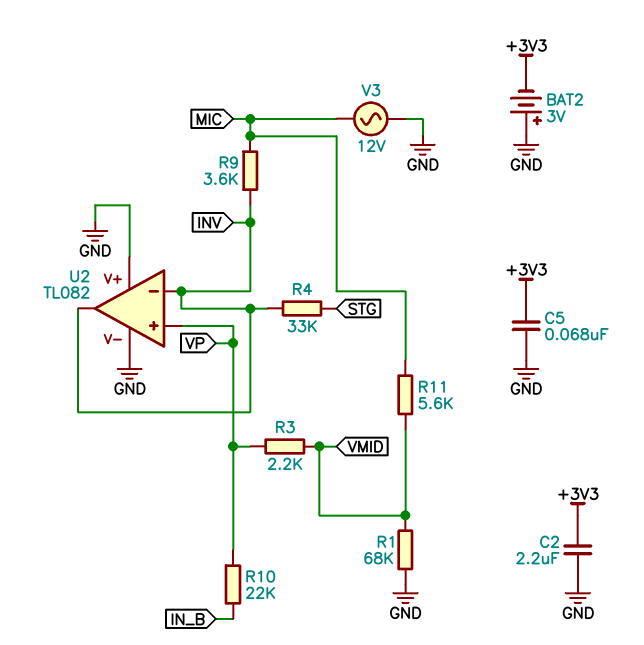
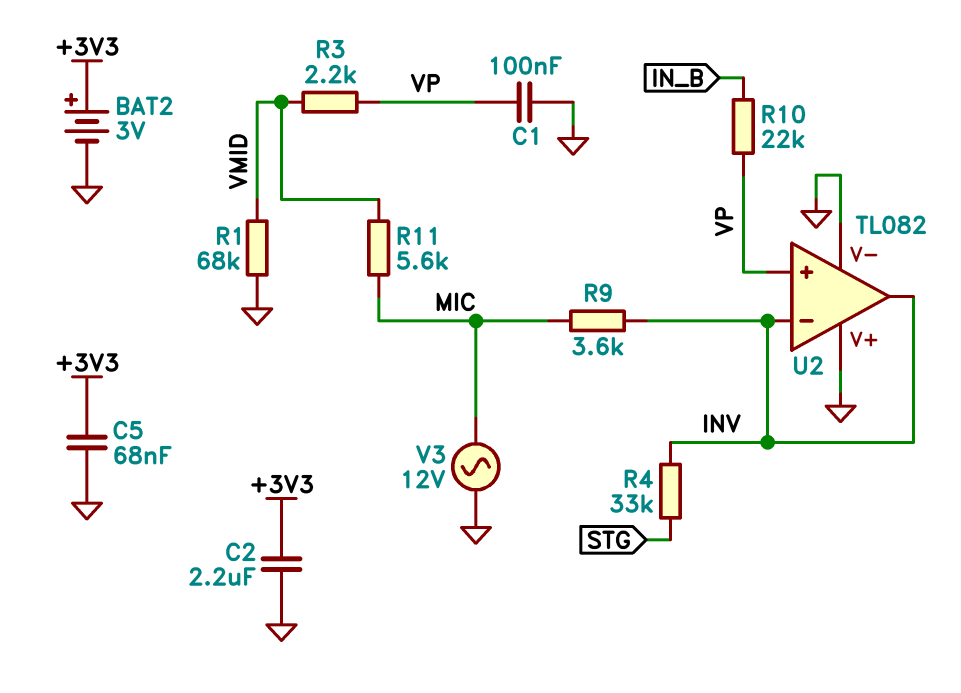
BAT2: 3V (plus GND, minus +3V3) -> 3V (plus +3V3, minus GND)
C1: none -> 100nF (GND, VP)

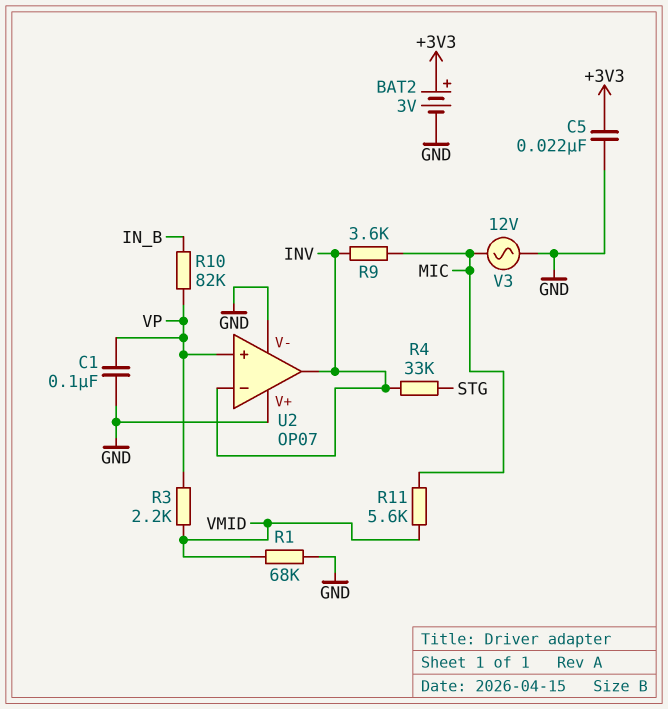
C2: 2.2uF (+3V3, GND) -> none
C5: 68nF (+3V3, GND) -> 22nF (+3V3, GND)
R10: 22k (IN_B, VP) -> 82k (IN_B, VP)
U2: TL082 -> OP07

